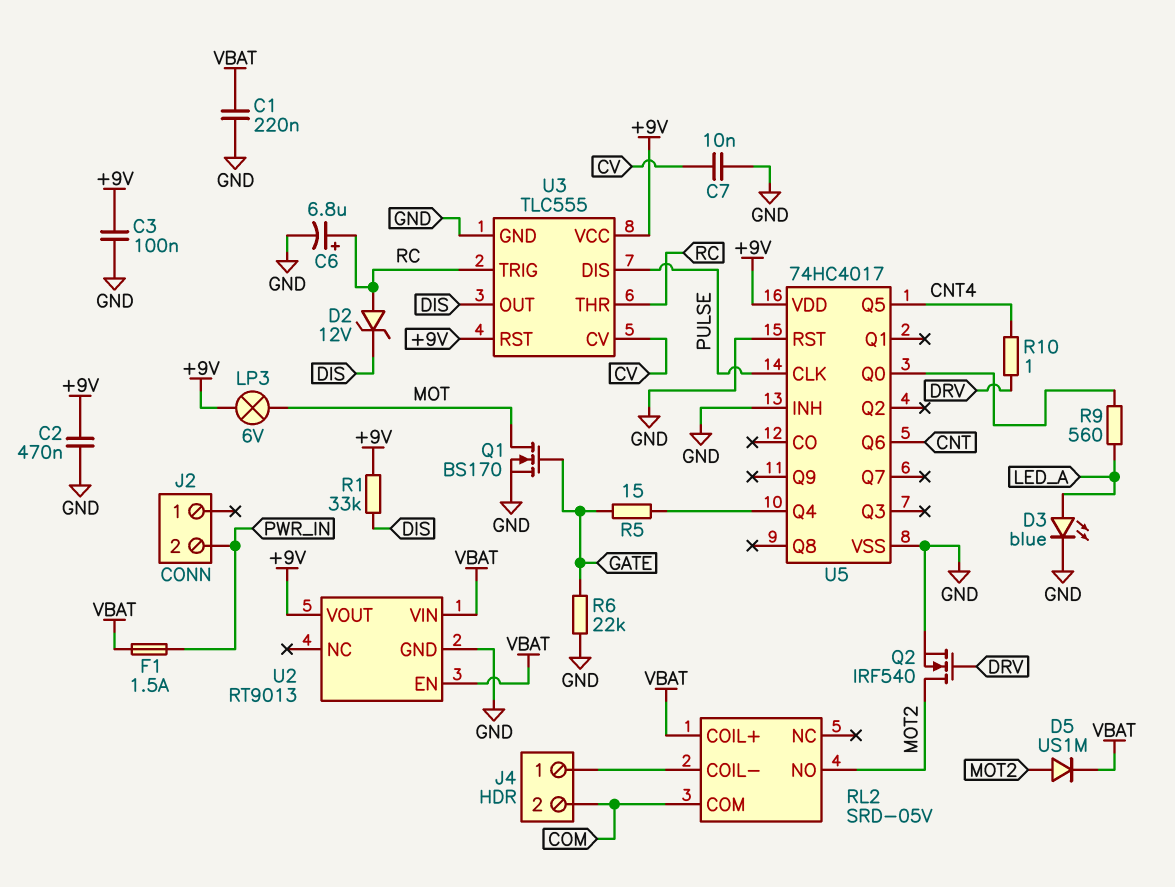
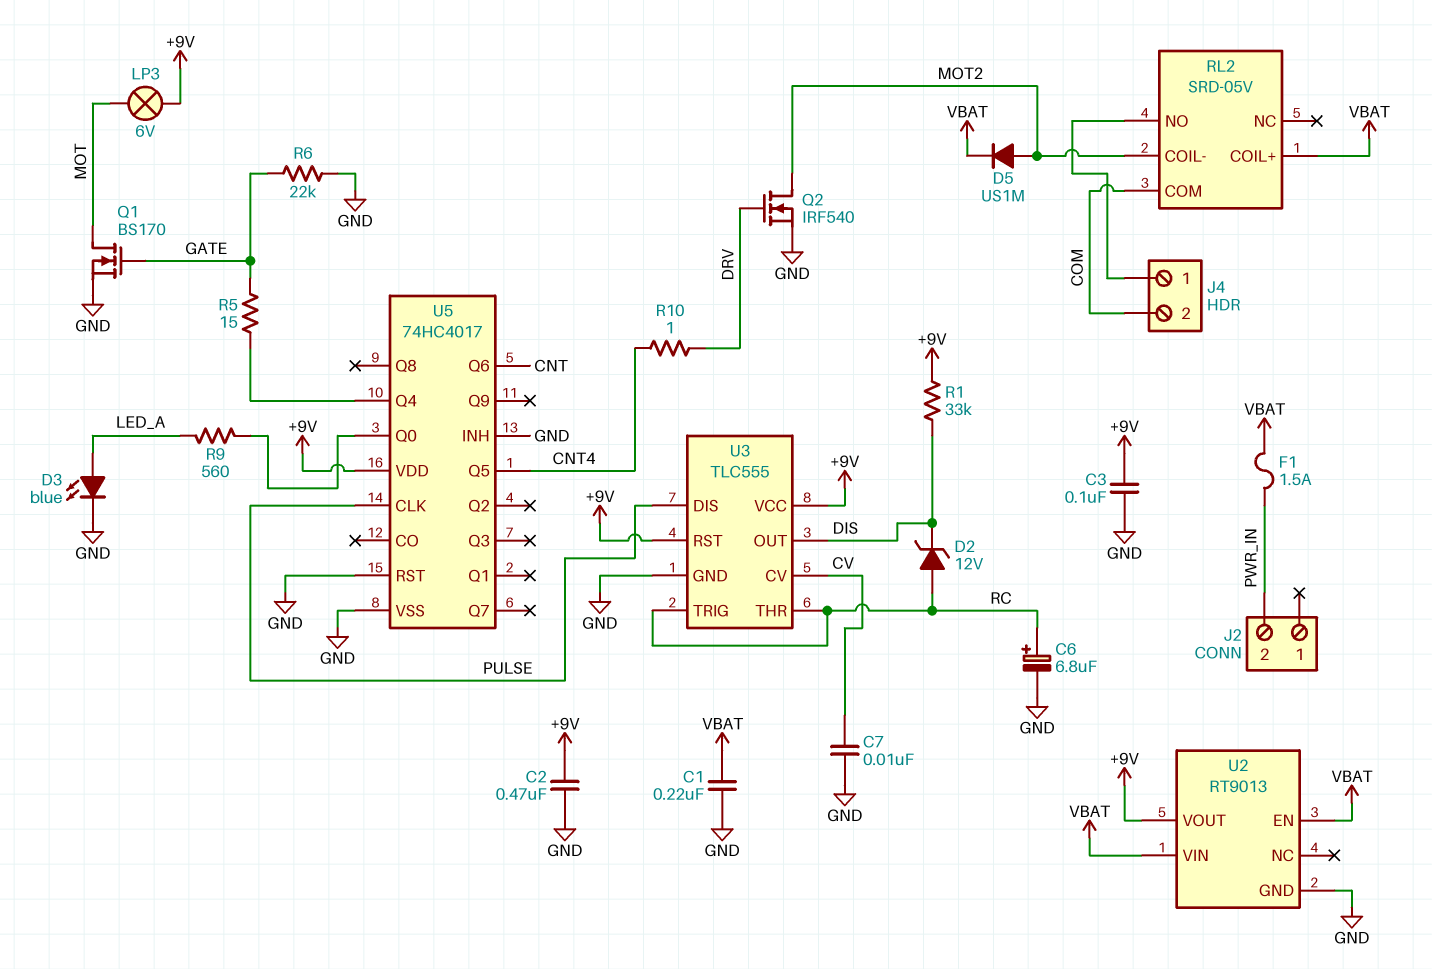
RL2 pin COIL-: J4/1 -> MOT2
RL2 pin NO: MOT2 -> J4/1

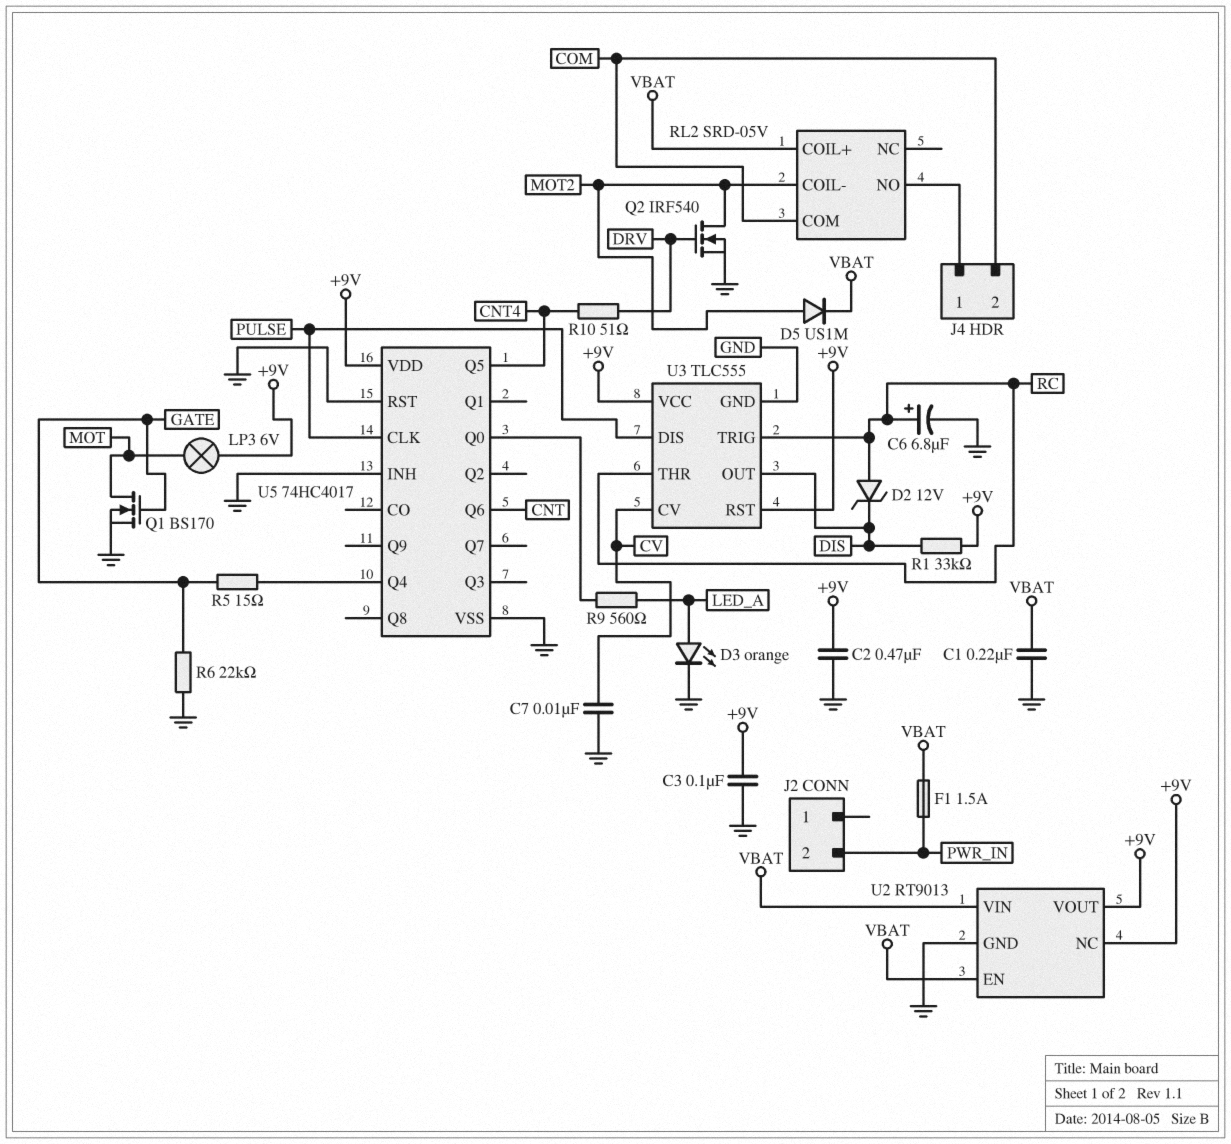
D3: LED blue (A LED_A, K GND) -> LED orange (A LED_A, K GND)
R10: 1 (CNT4, DRV) -> 51 (CNT4, DRV)
U2 pin NC: none -> +9V

